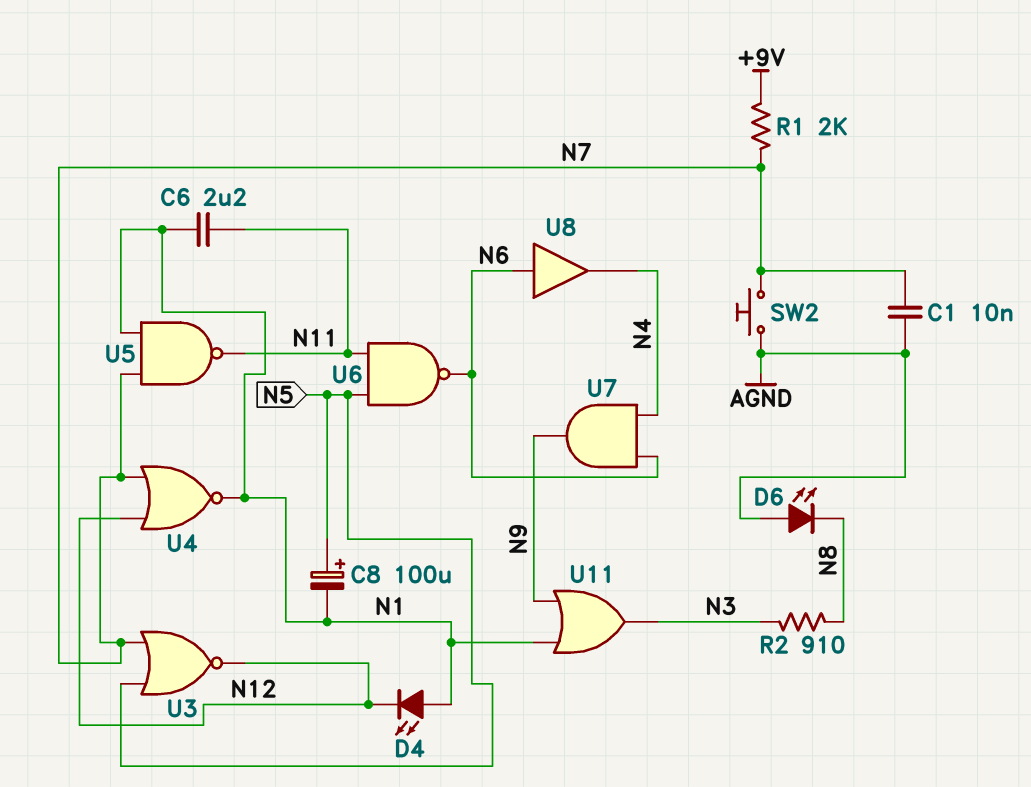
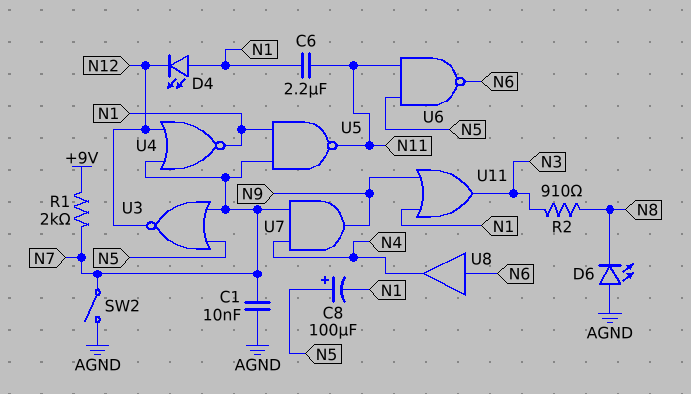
SW2: button (AGND, N7) -> switch (AGND, N7)
U7: AND (in N4, in N6, out N9) -> AND (in N4, in N7, out N9)

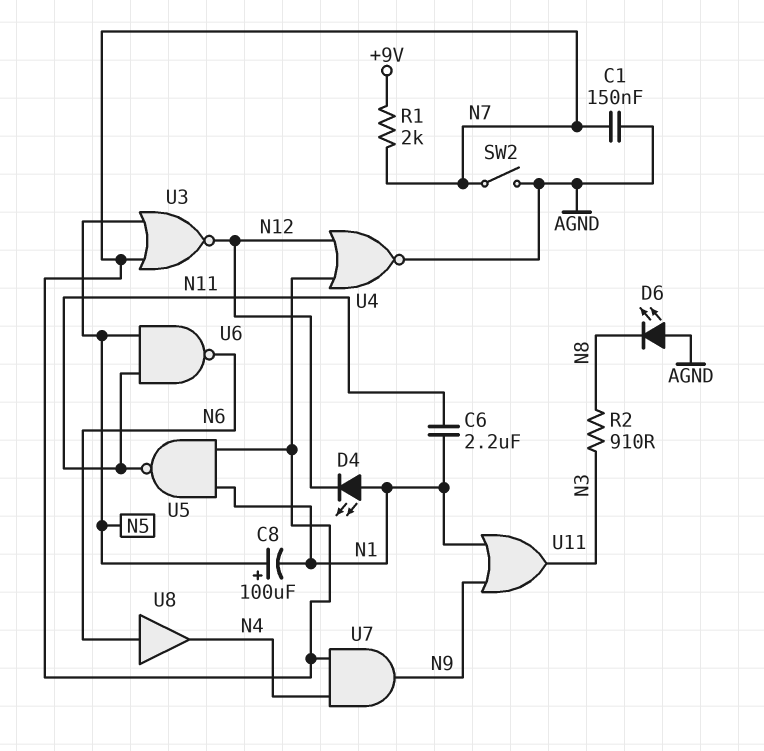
C1: 10nF (AGND, N7) -> 150nF (AGND, N7)
U4: NOR (in N7, in N12, out N1) -> NOR (in N7, in N12, out AGND)

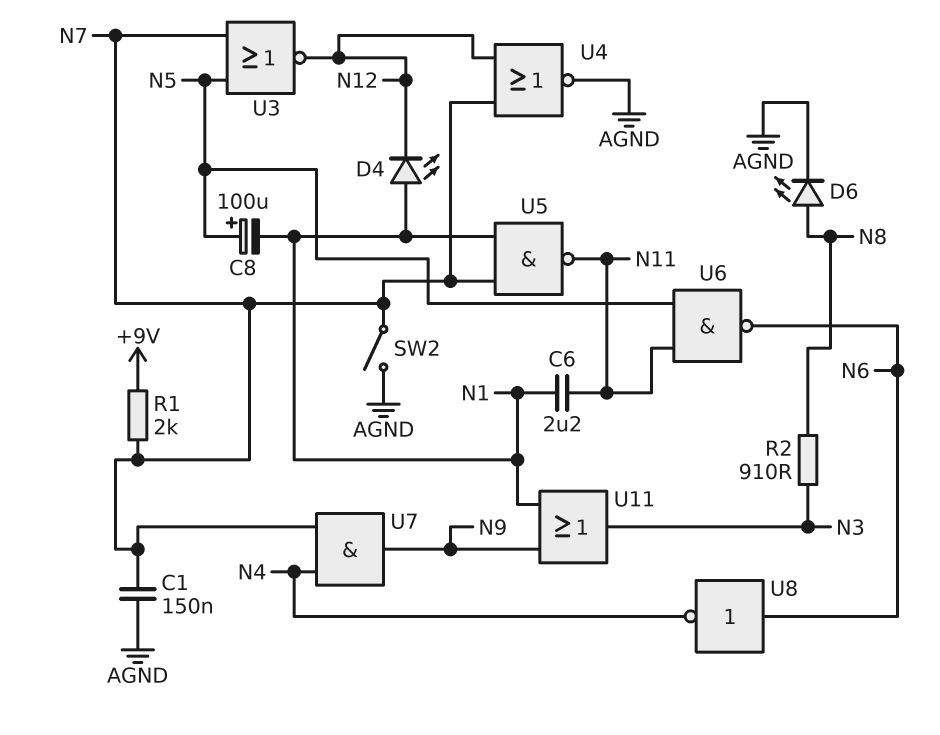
D6: LED (A AGND, K N8) -> LED (A N8, K AGND)
U8: buffer (in N6, out N4) -> NOT (in N6, out N4)

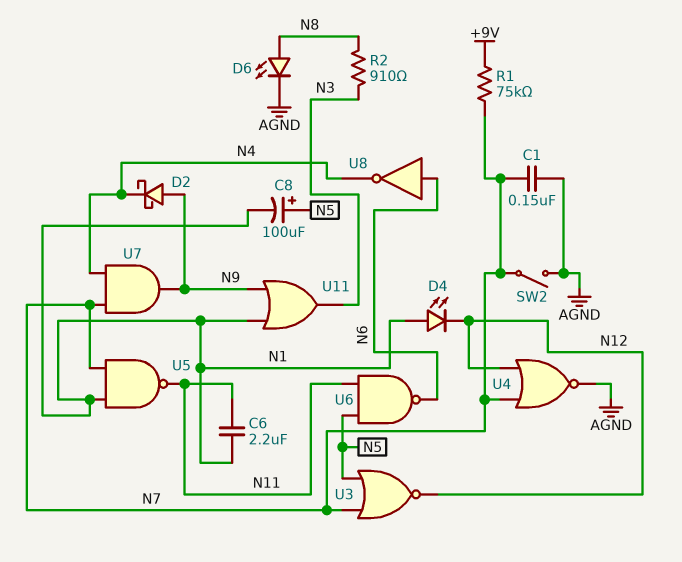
D2: none -> schottky (A N9, K N4)
R1: 2k (+9V, N7) -> 75k (+9V, N7)

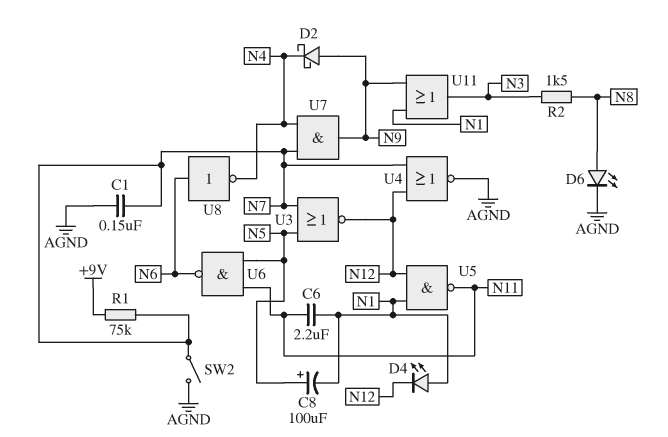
R2: 910 (N3, N8) -> 1.5k (N3, N8)
U5: NAND (in N1, in N7, out N11) -> NAND (in N1, in N12, out N11)

